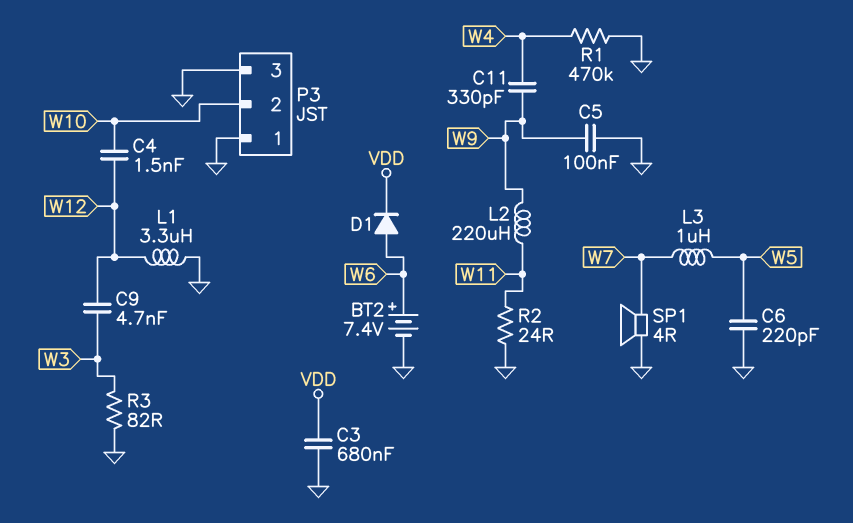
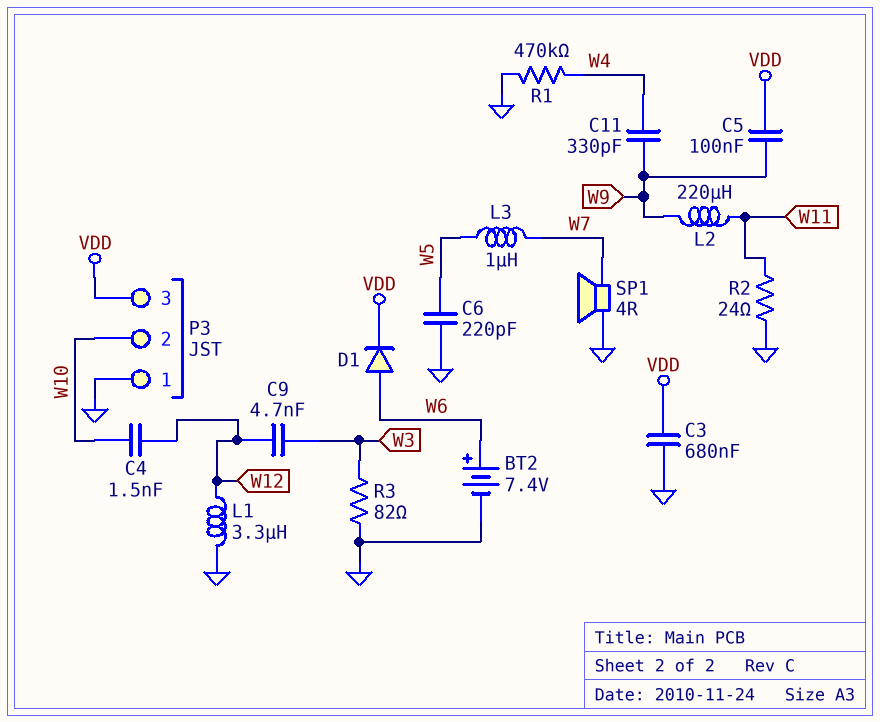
C5: 100nF (GND, W9) -> 100nF (VDD, W9)
P3 pin 3: GND -> VDD

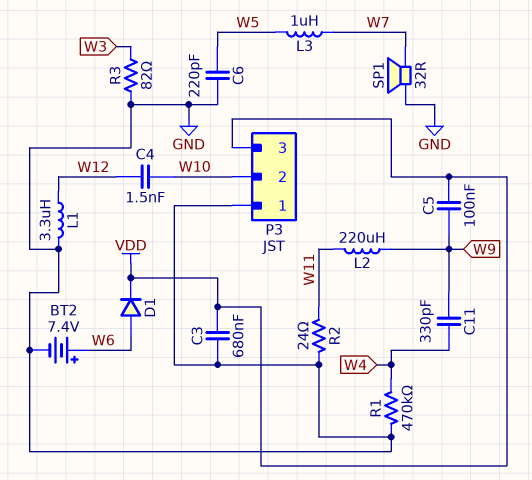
C9: 4.7nF (W3, W12) -> none
SP1: speaker 4R (GND, W7) -> speaker 32R (GND, W7)

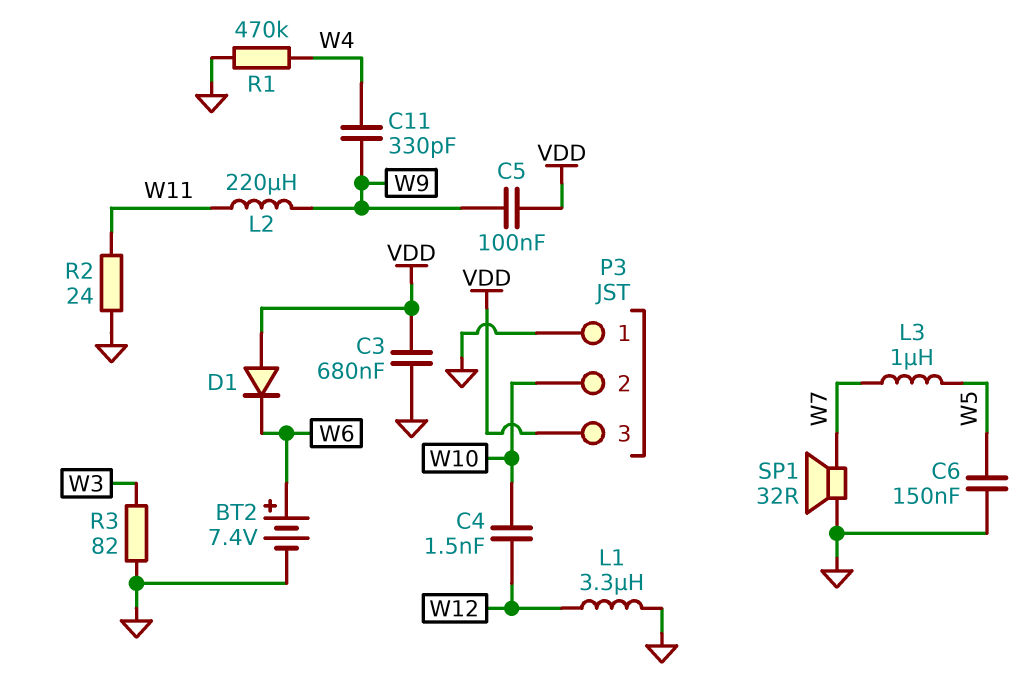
C6: 220pF (GND, W5) -> 150nF (GND, W5)
D1: diode (A W6, K VDD) -> diode (A VDD, K W6)

